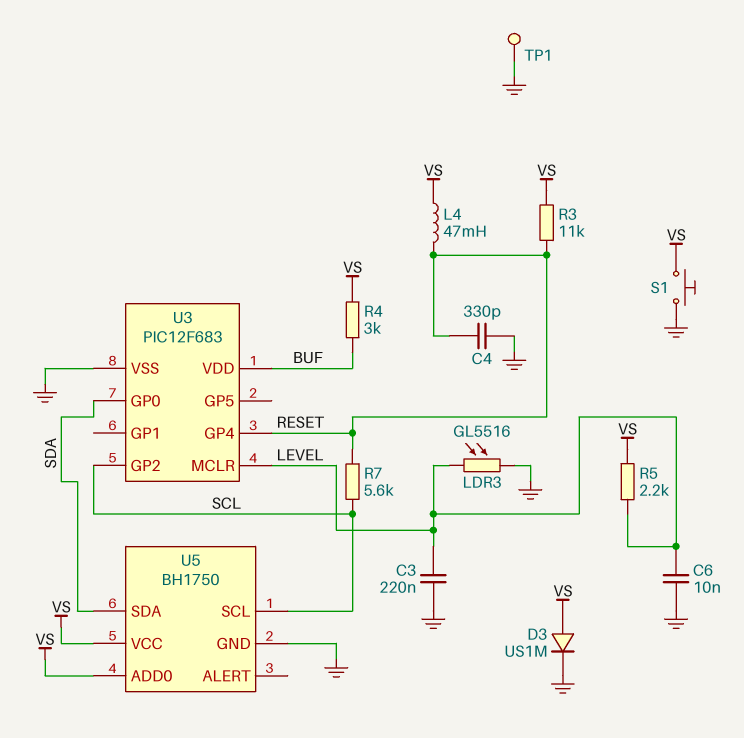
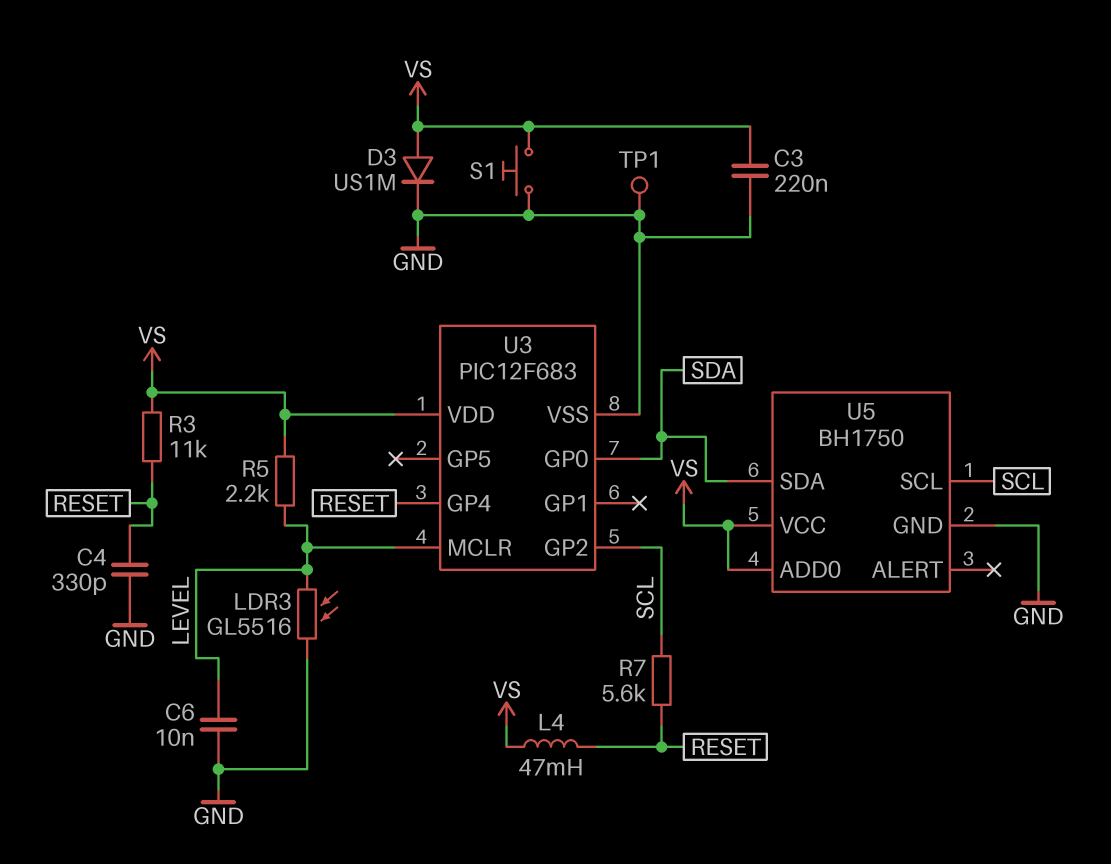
C3: 220nF (GND, LEVEL) -> 220nF (GND, VS)
R4: 3k (BUF, VS) -> none
U3 pin VDD: BUF -> VS

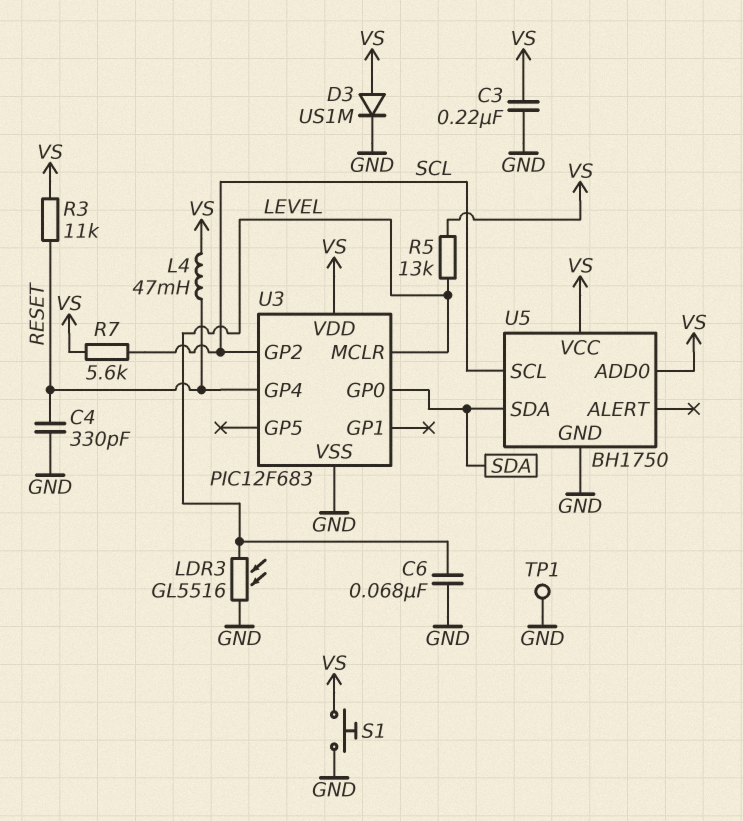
C6: 10nF (GND, LEVEL) -> 68nF (GND, LEVEL)
R5: 2.2k (LEVEL, VS) -> 13k (LEVEL, VS)
R7: 5.6k (RESET, SCL) -> 5.6k (SCL, VS)

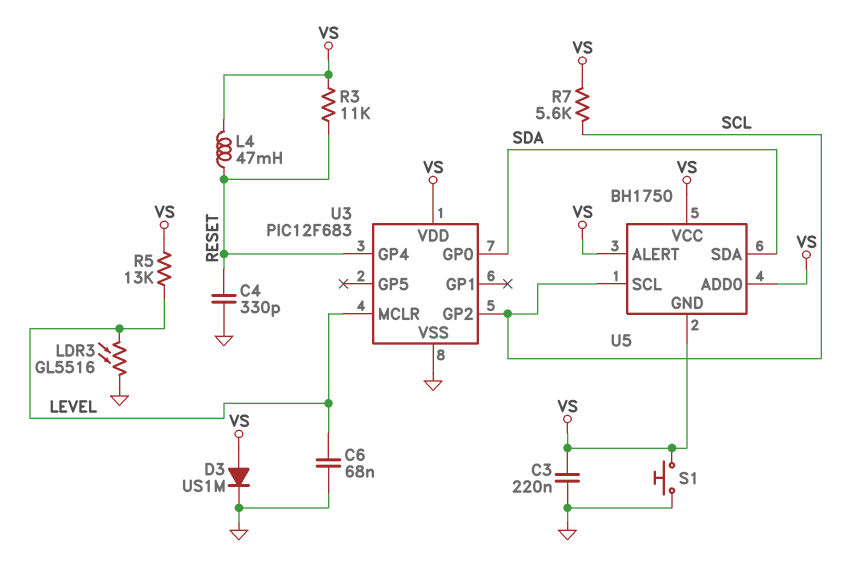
TP1: test point (GND) -> none
U5 pin ALERT: none -> VS
U5 pin GND: GND -> VS

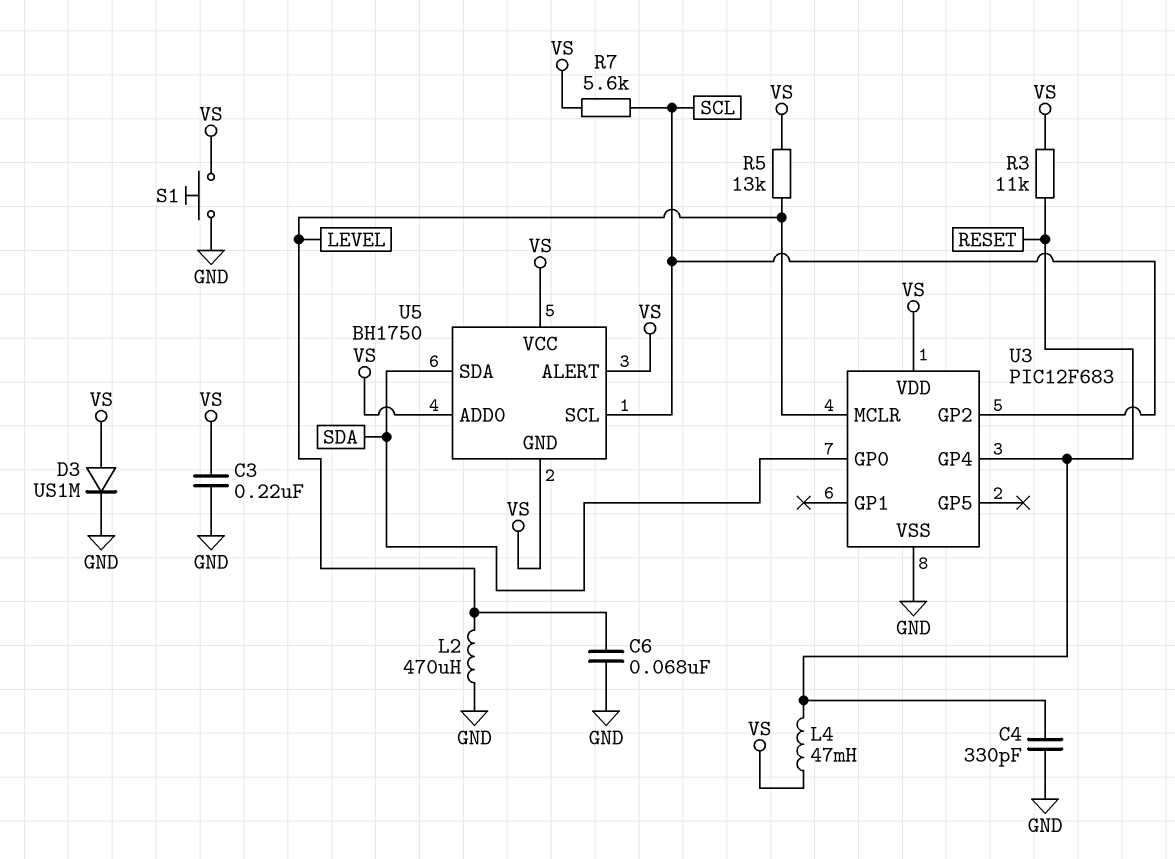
L2: none -> 470uH (GND, LEVEL)
LDR3: GL5516 (GND, LEVEL) -> none

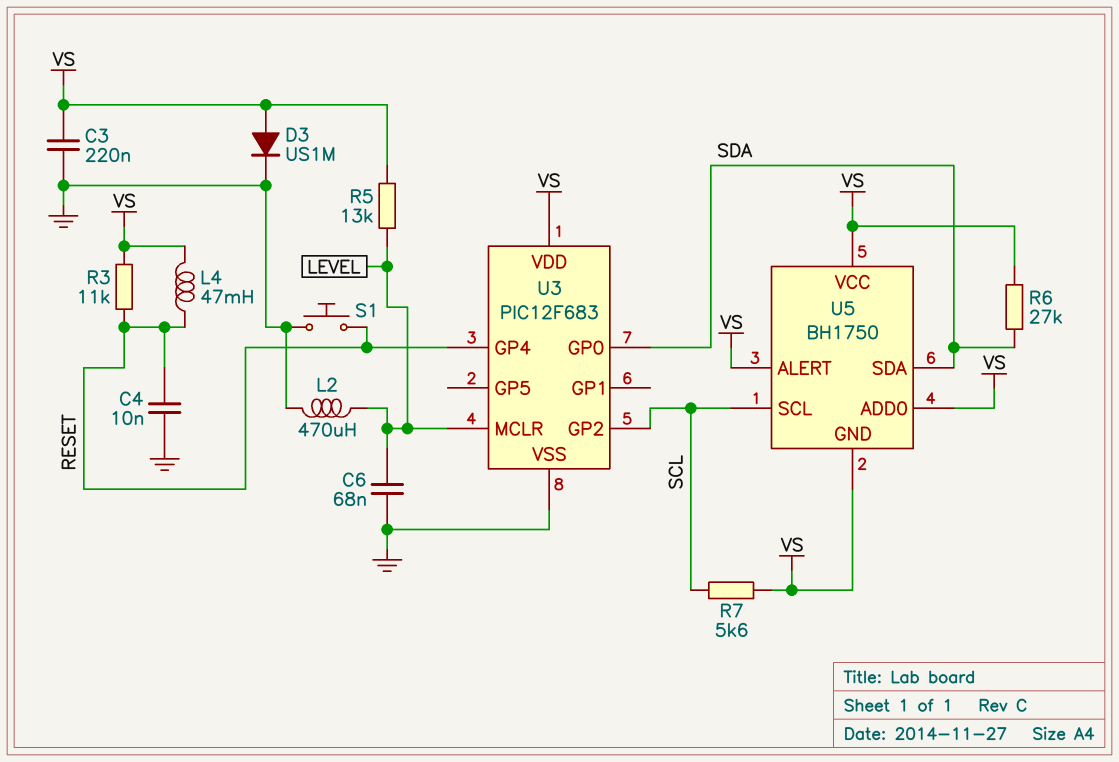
C4: 330pF (GND, RESET) -> 10nF (GND, RESET)
R6: none -> 27k (SDA, VS)
S1: button (GND, VS) -> button (GND, RESET)

